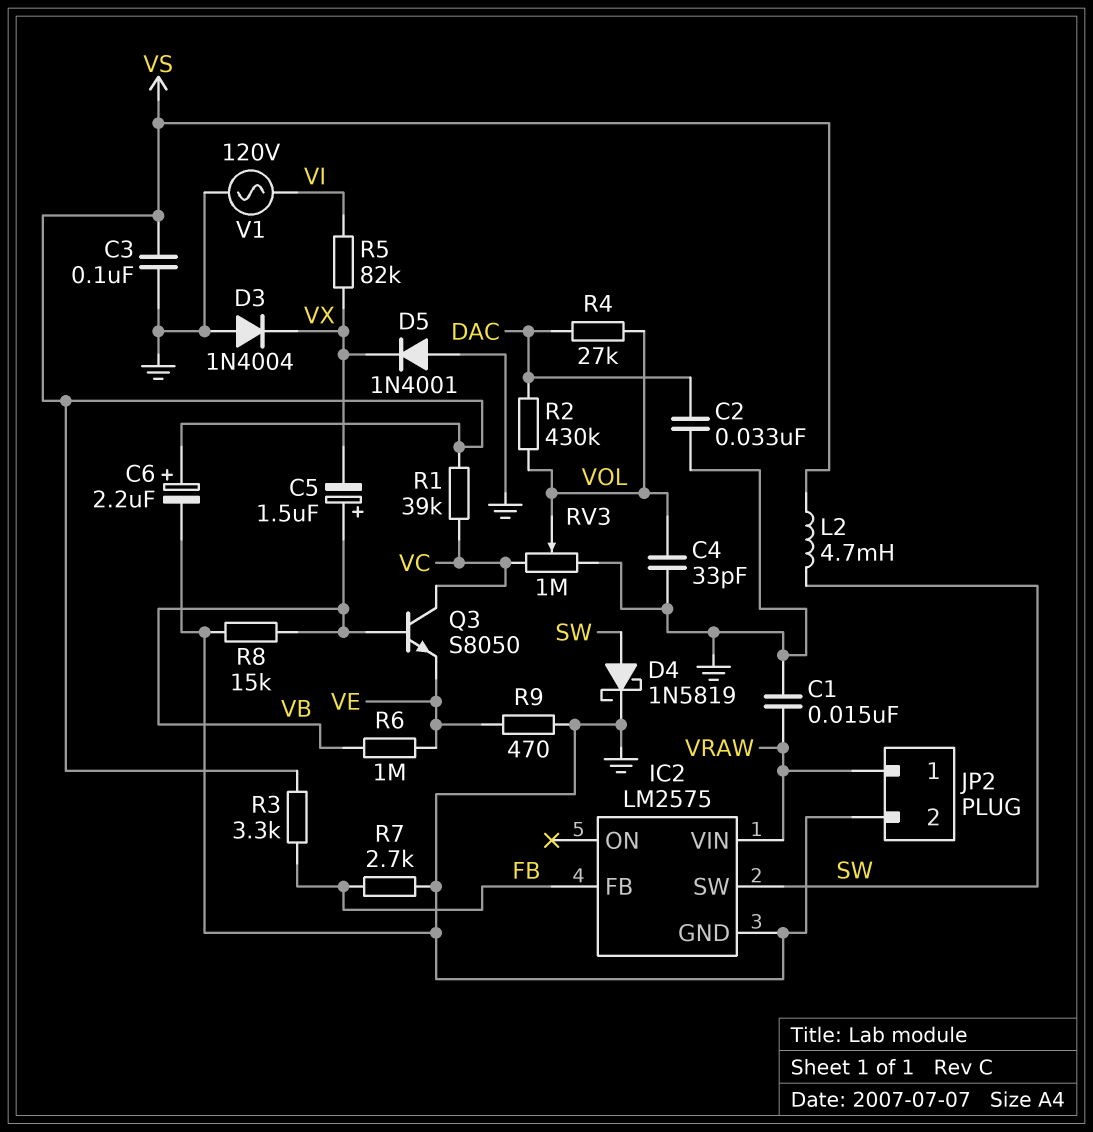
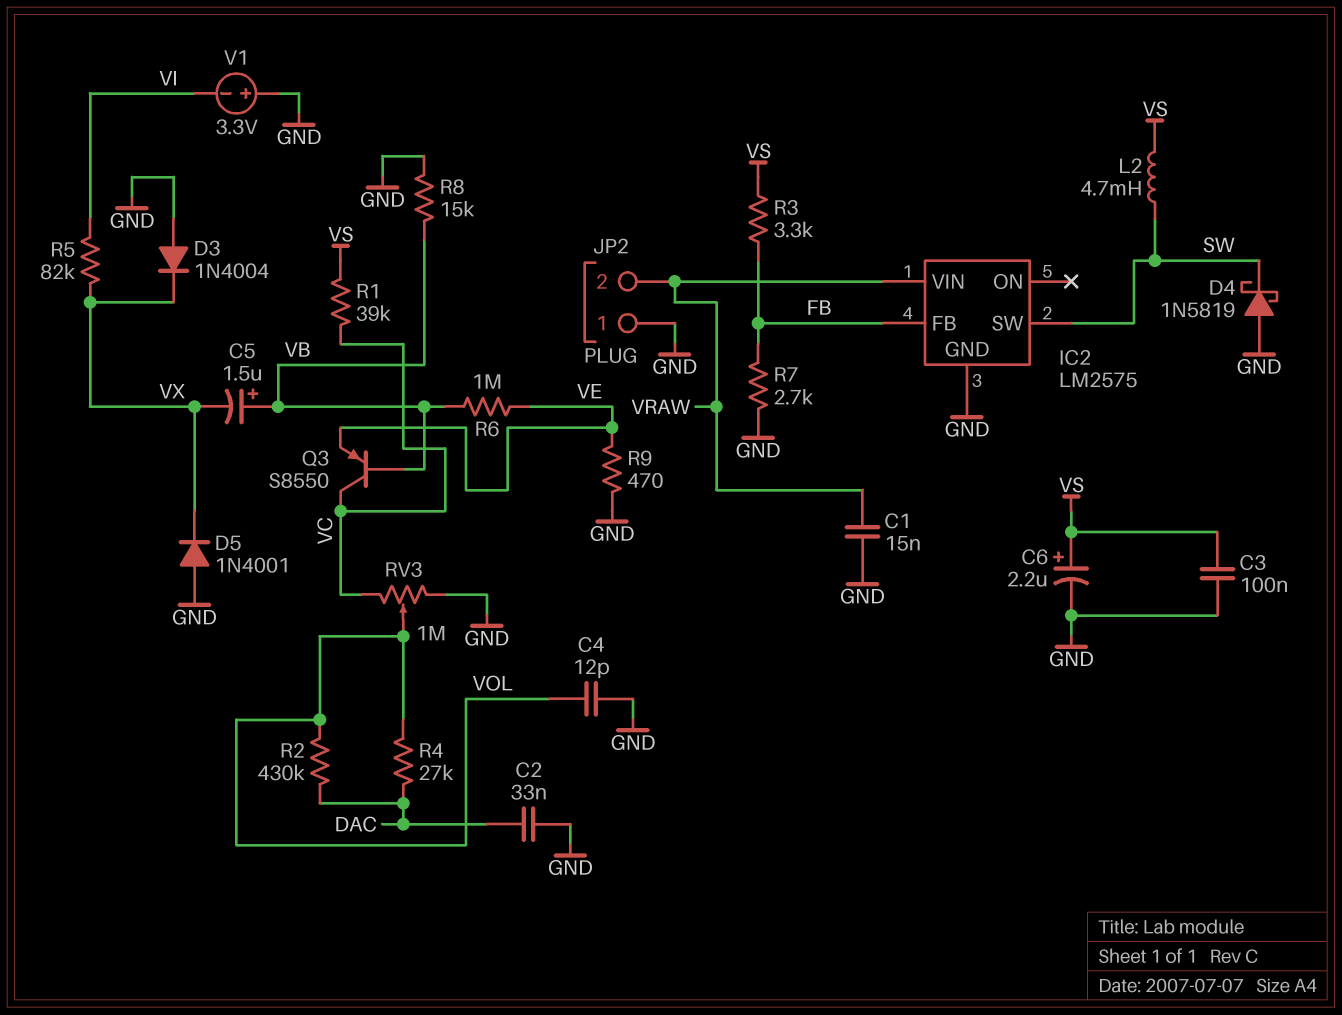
C4: 33pF (GND, VOL) -> 12pF (GND, VOL)
D4: schottky 1N5819 (A SW, K GND) -> schottky 1N5819 (A GND, K SW)
JP2 pin 1: VRAW -> GND
JP2 pin 2: GND -> VRAW
Q3: NPN S8050 (B VB, C VC, E VE) -> PNP S8550 (B VB, C VC, E VE)
V1: AC 120V (GND, VI) -> 3.3V (plus GND, minus VI)

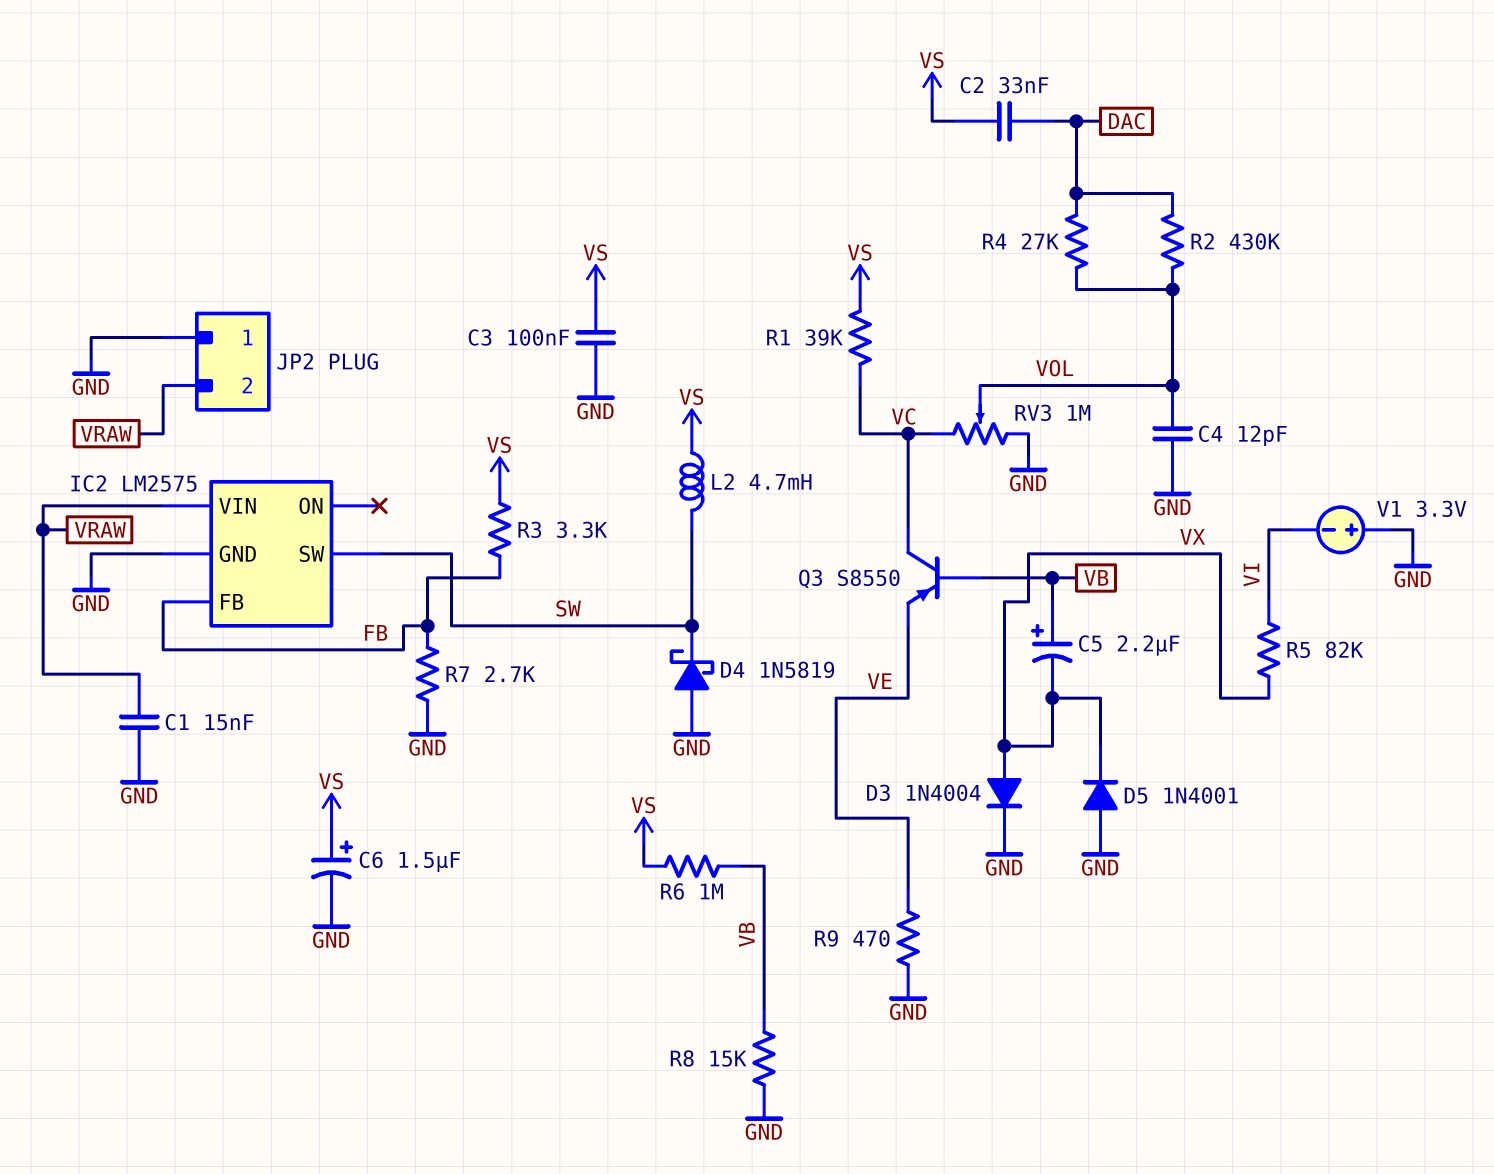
C2: 33nF (DAC, GND) -> 33nF (DAC, VS)
C5: 1.5uF (plus VB, minus VX) -> 2.2uF (plus VB, minus VX)
C6: 2.2uF (plus VS, minus GND) -> 1.5uF (plus VS, minus GND)
D3: diode 1N4004 (A GND, K VX) -> diode 1N4004 (A VX, K GND)
R6: 1M (VB, VE) -> 1M (VB, VS)

